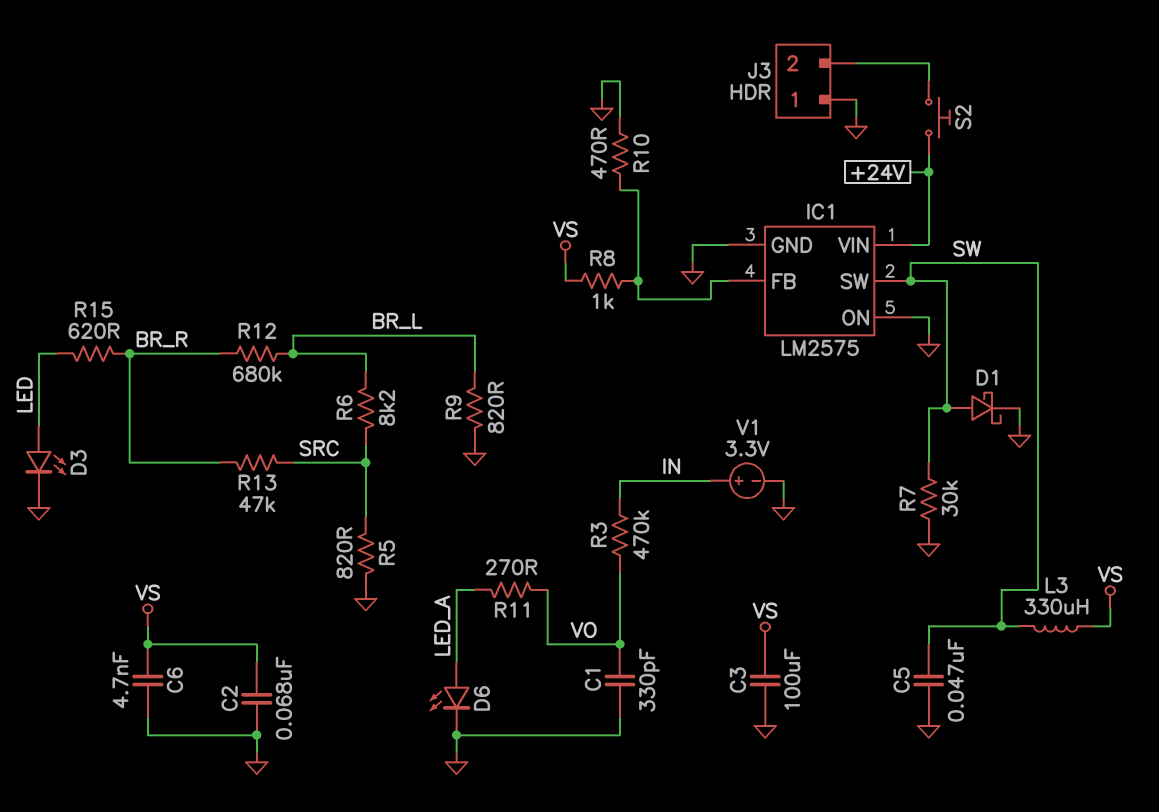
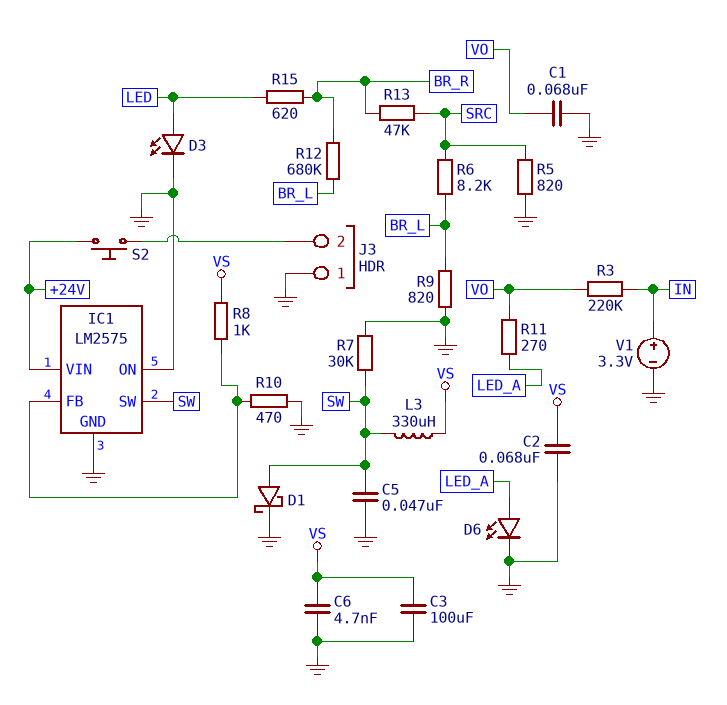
C1: 330pF (GND, VO) -> 68nF (GND, VO)
R3: 470k (IN, VO) -> 220k (IN, VO)

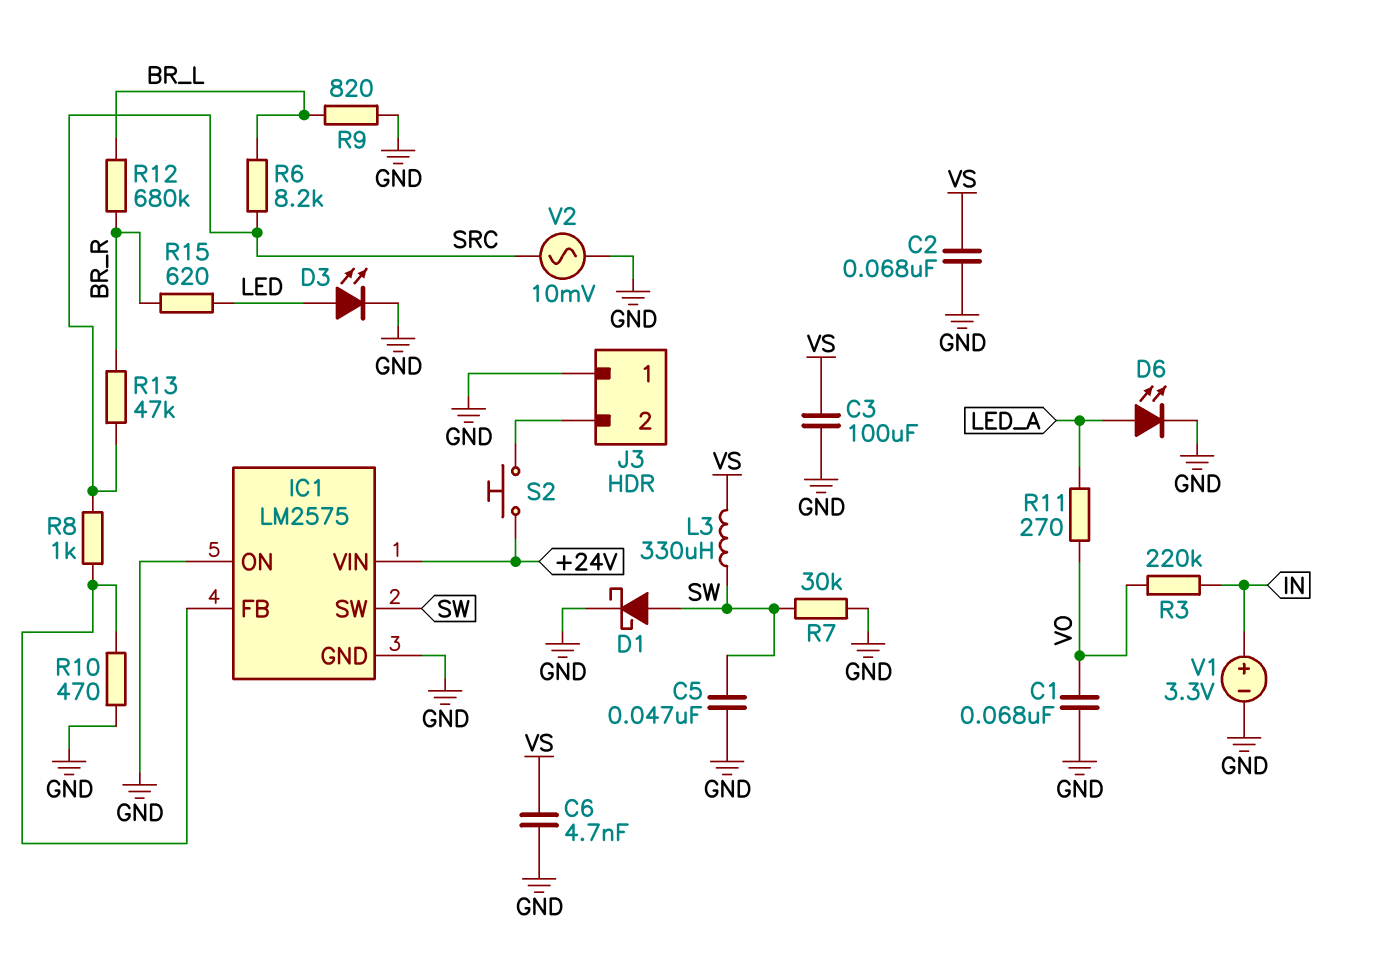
R5: 820 (GND, SRC) -> none
R8: 1k (IC1/FB, VS) -> 1k (IC1/FB, SRC)
V2: none -> AC 10mV (GND, SRC)

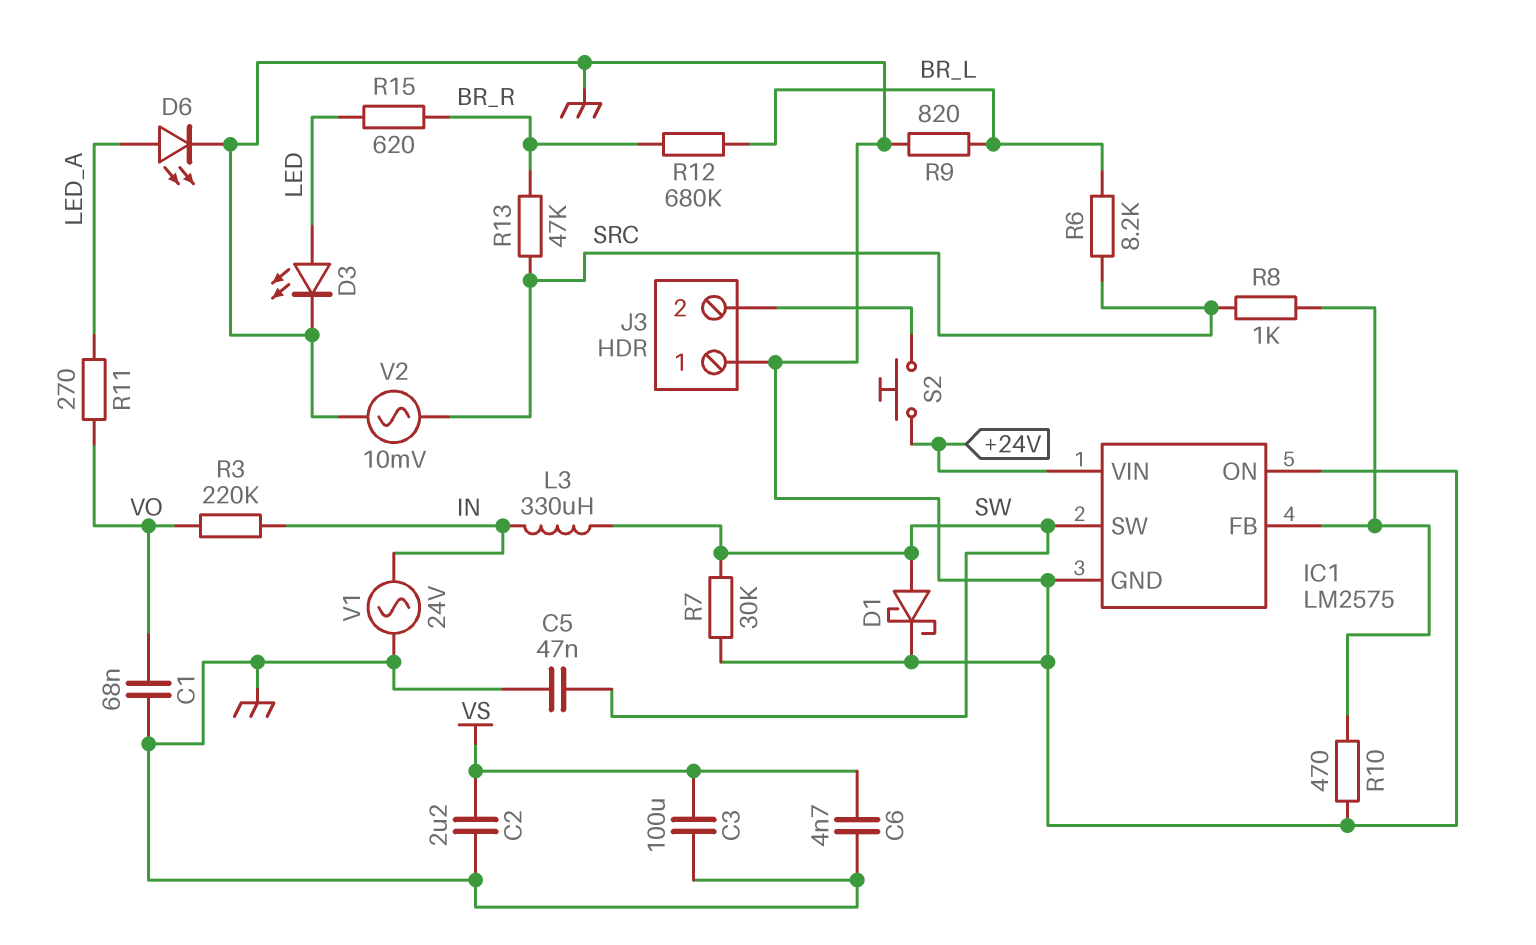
C2: 68nF (GND, VS) -> 2.2uF (GND, VS)
L3: 330uH (SW, VS) -> 330uH (IN, SW)
V1: 3.3V (plus IN, minus GND) -> AC 24V (GND, IN)

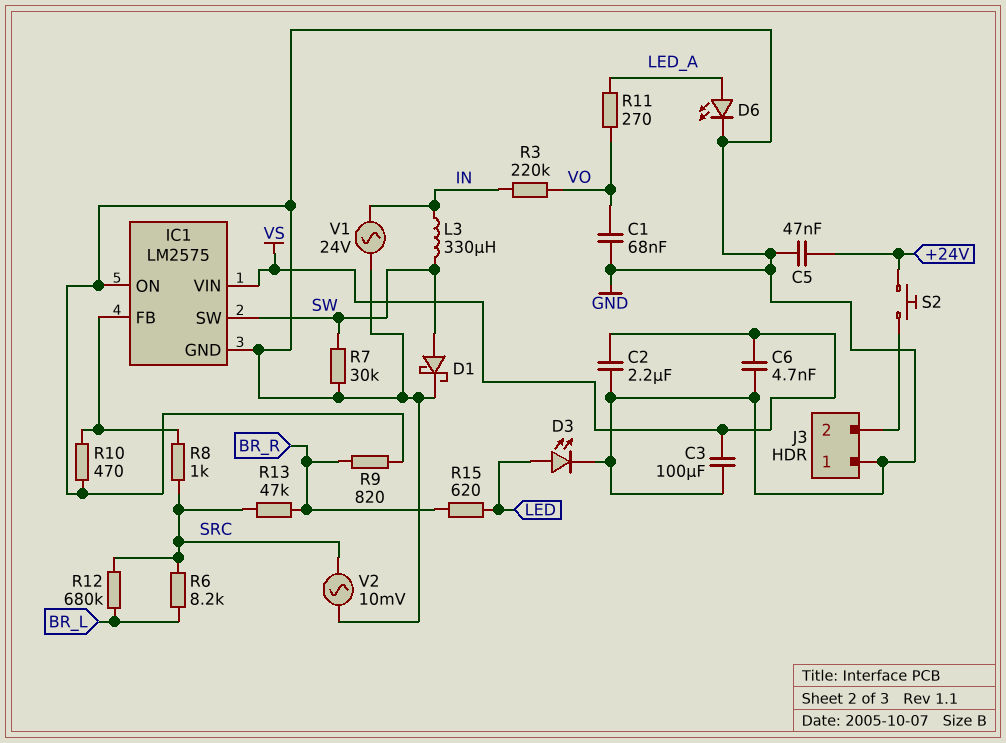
C5: 47nF (GND, SW) -> 47nF (+24V, GND)
IC1 pin VIN: +24V -> VS
R9: 820 (BR_L, GND) -> 820 (BR_R, GND)
R12: 680k (BR_L, BR_R) -> 680k (BR_L, SRC)

